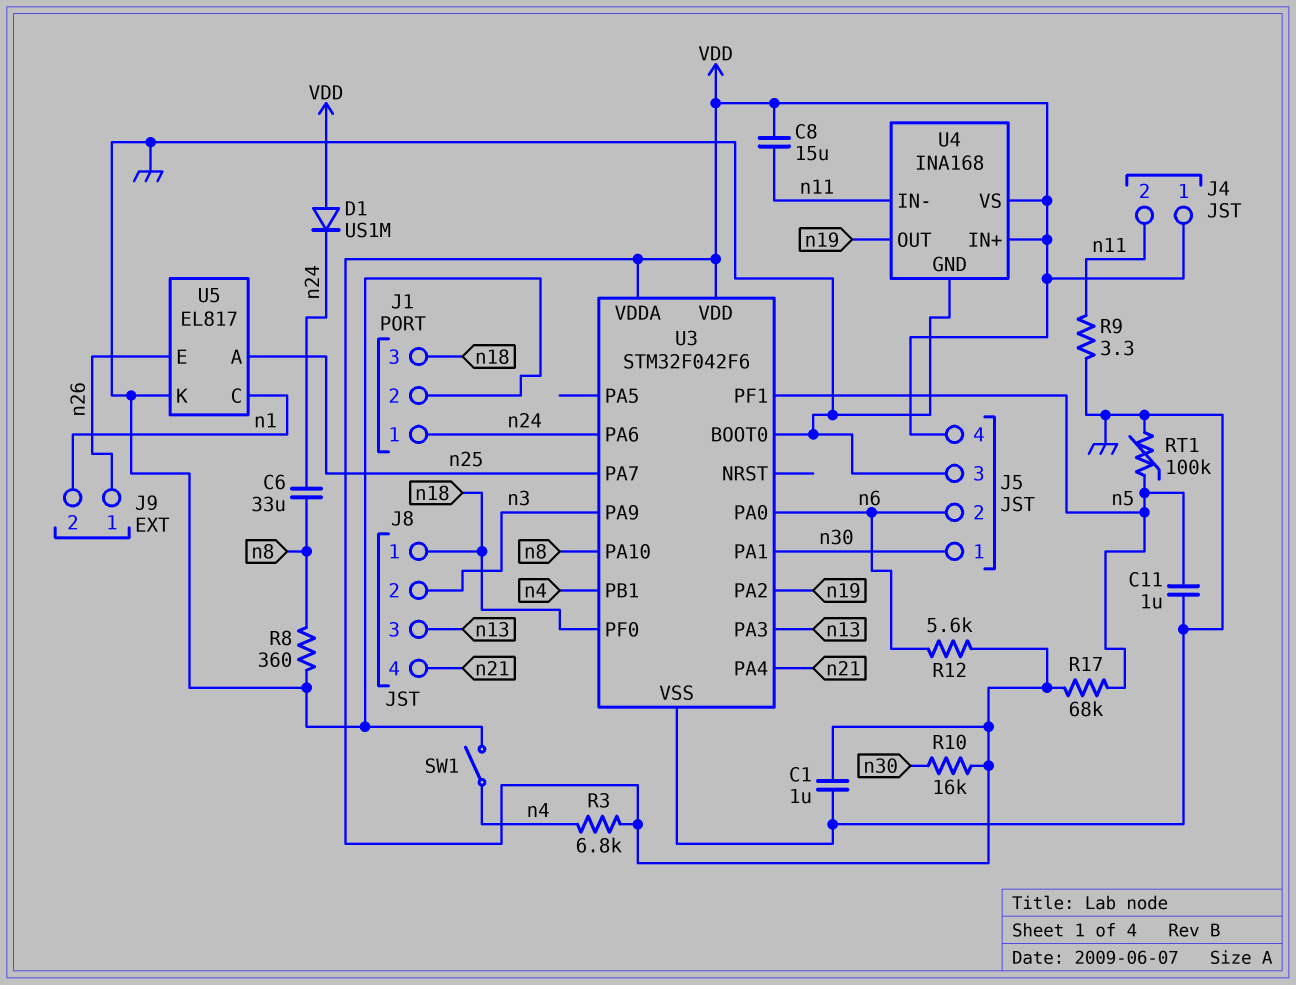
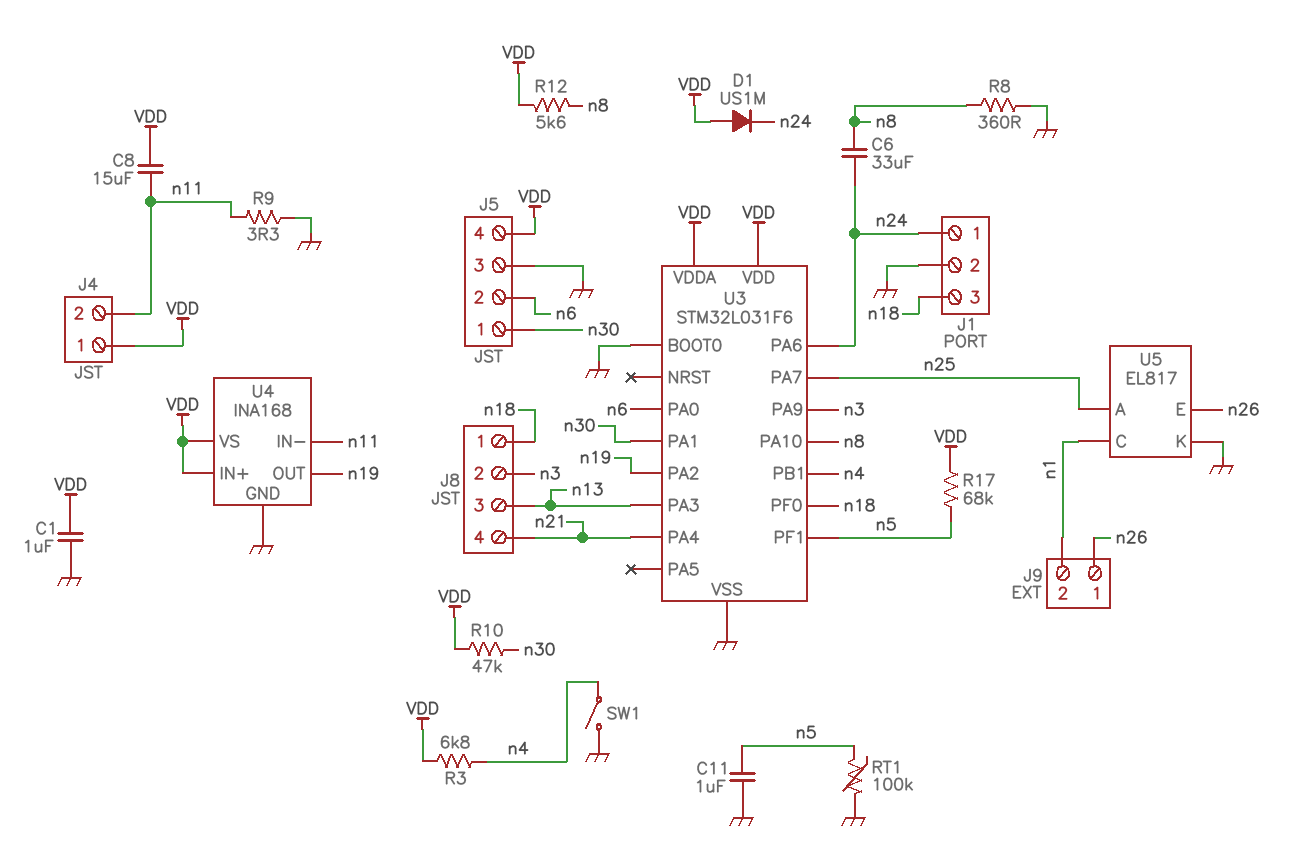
R10: 16k (VDD, n30) -> 47k (VDD, n30)
R12: 5.6k (VDD, n6) -> 5.6k (VDD, n8)
U3: STM32F042F6 -> STM32L031F6

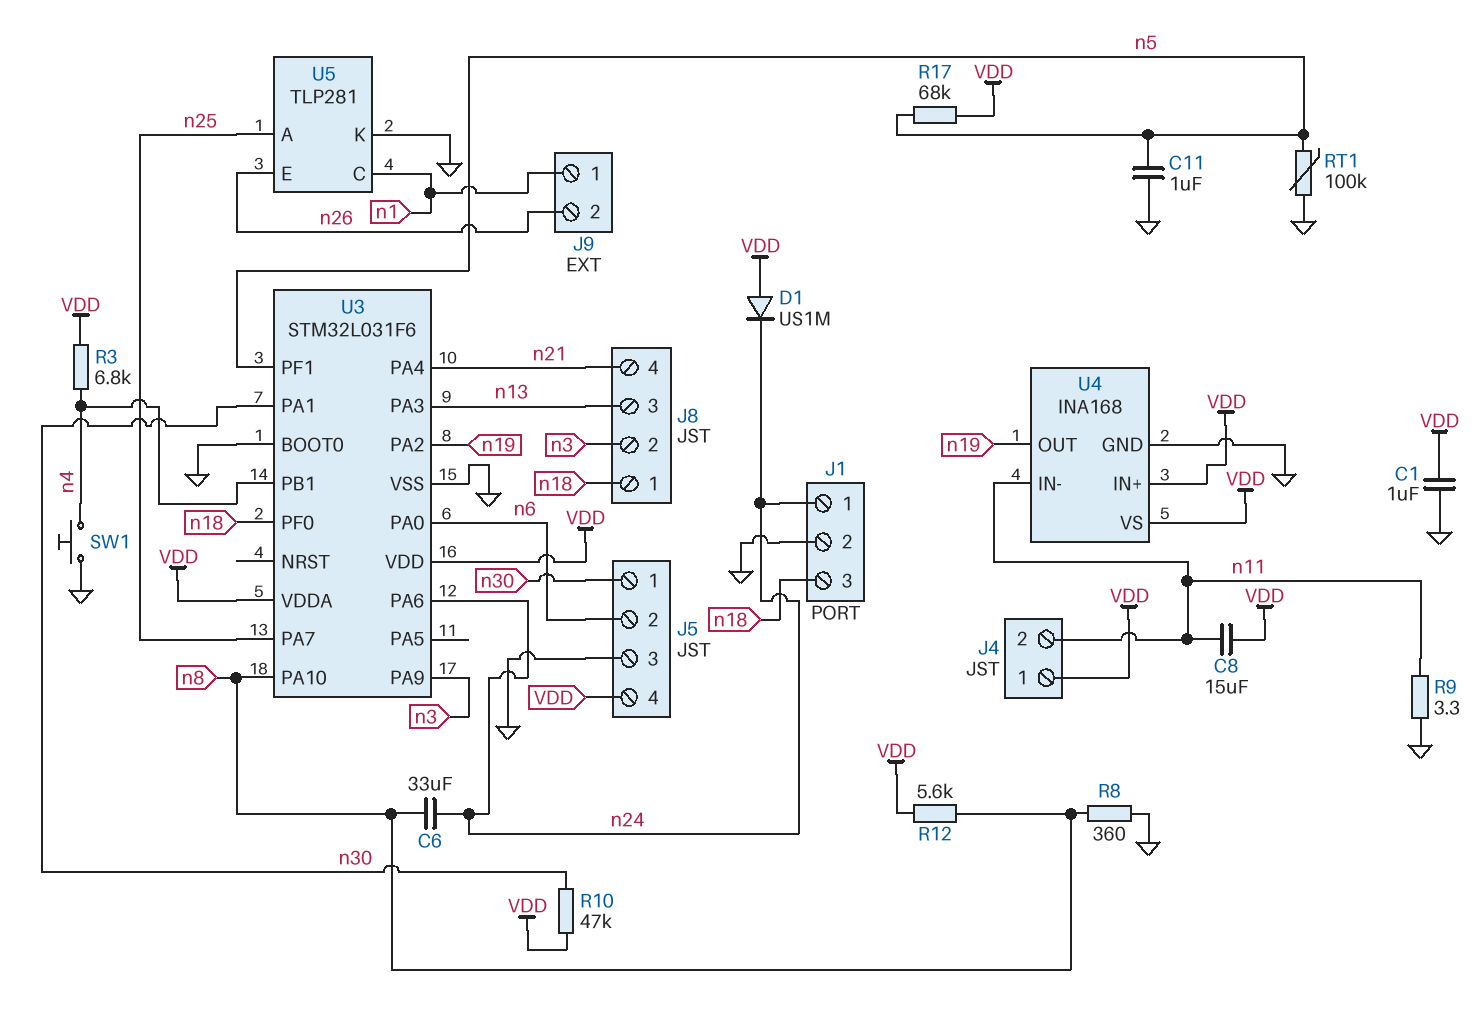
J9 pin 1: n26 -> n1
J9 pin 2: n1 -> n26
SW1: switch (GND, n4) -> button (GND, n4)
U5: EL817 -> TLP281

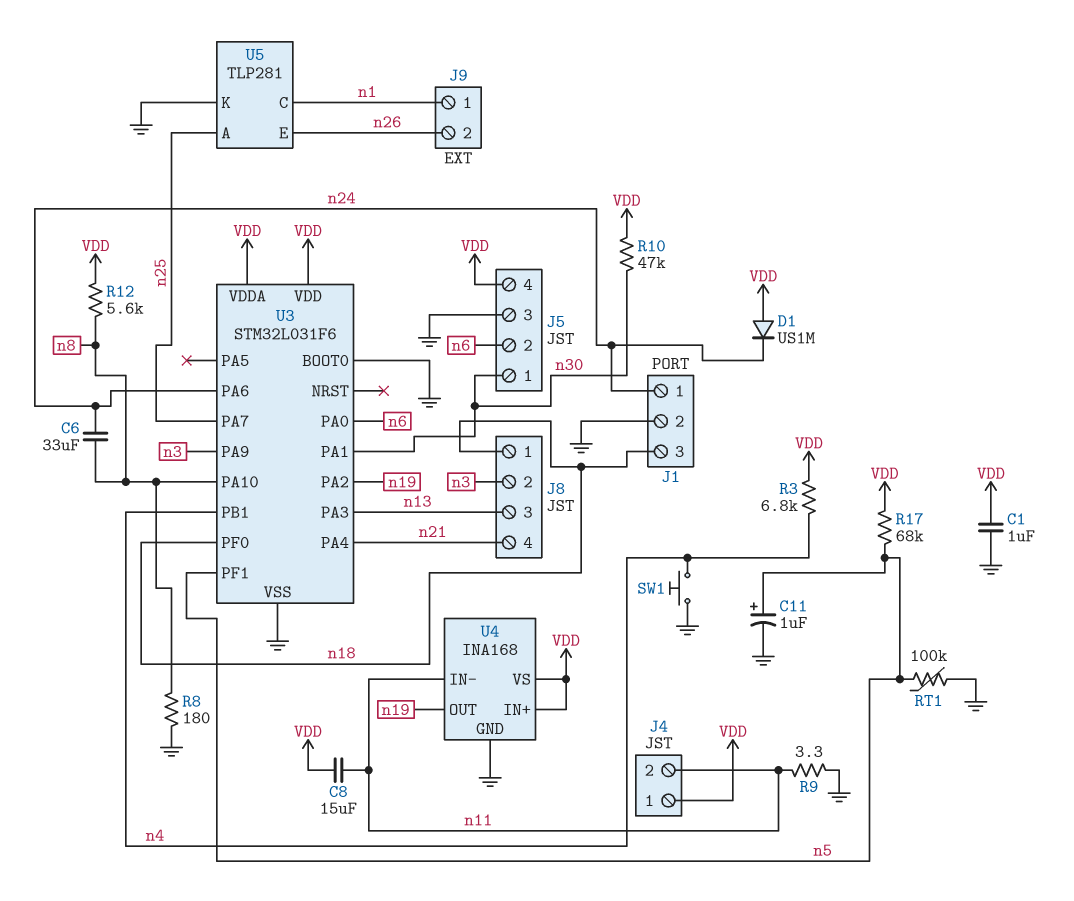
C11: 1uF (GND, n5) -> 1uF (plus n5, minus GND)
R8: 360 (GND, n8) -> 180 (GND, n8)

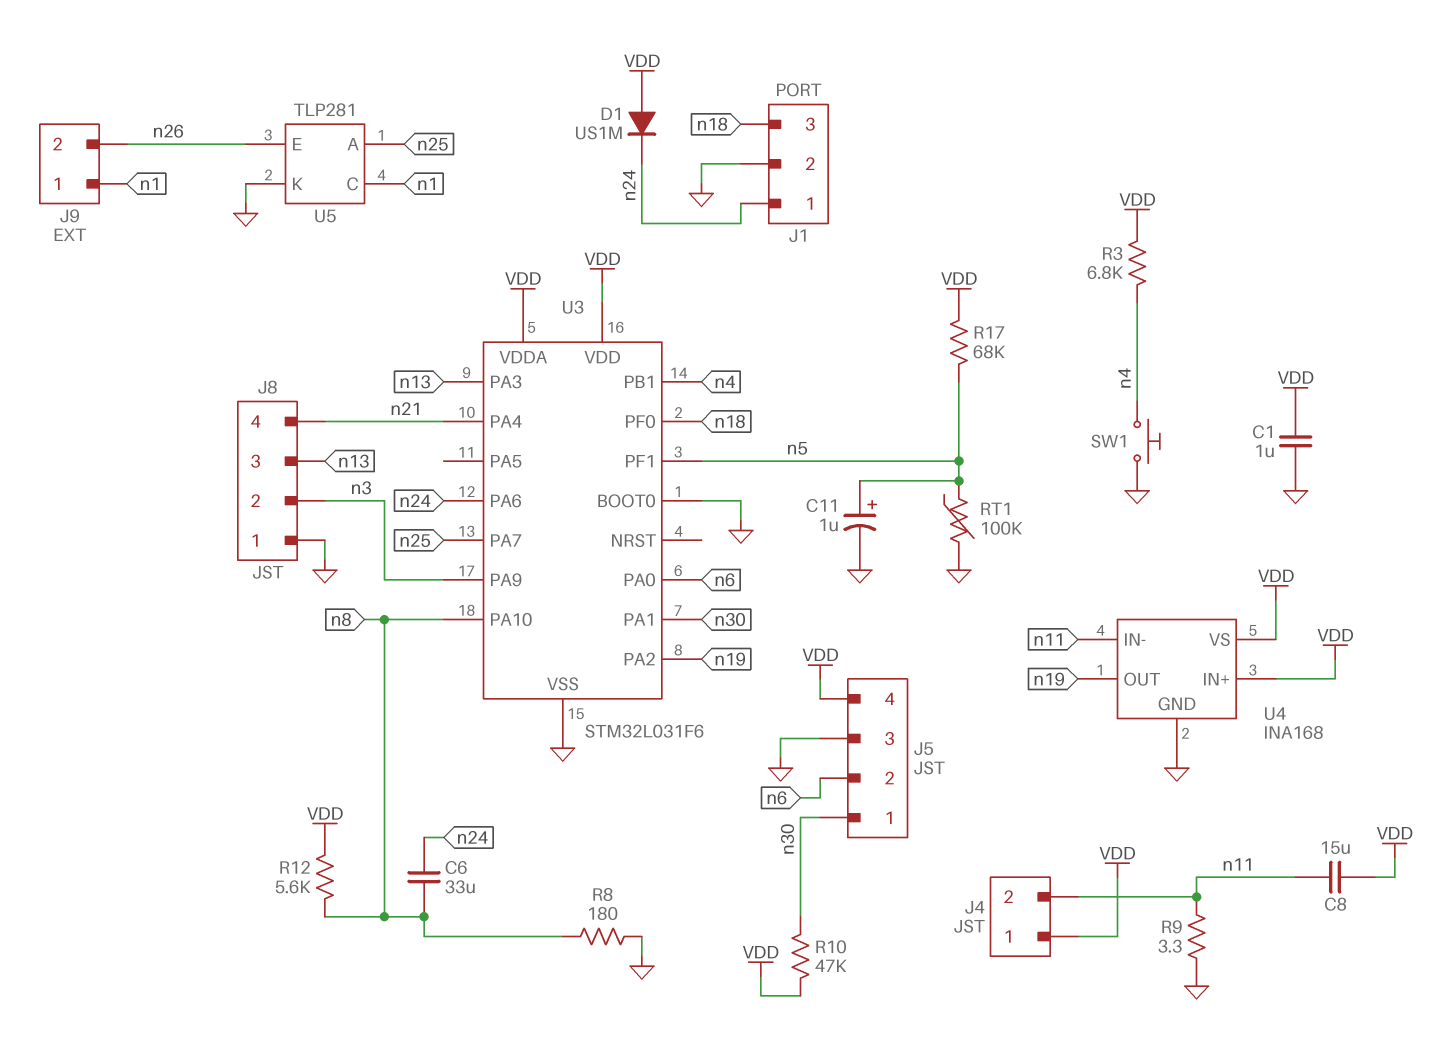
J8 pin 1: n18 -> GND

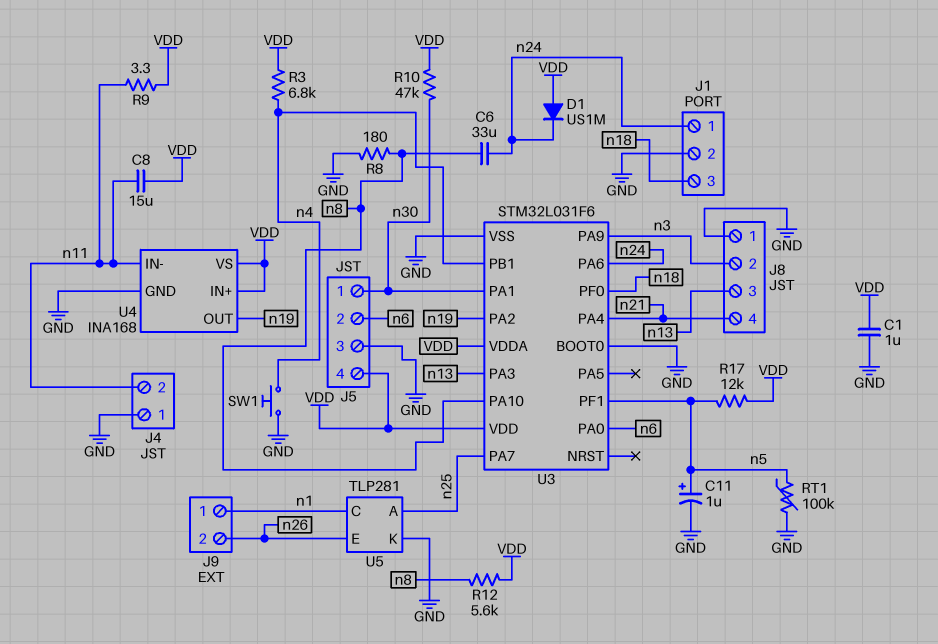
J4 pin 1: VDD -> GND
R9: 3.3 (GND, n11) -> 3.3 (VDD, n11)
R17: 68k (VDD, n5) -> 12k (VDD, n5)

